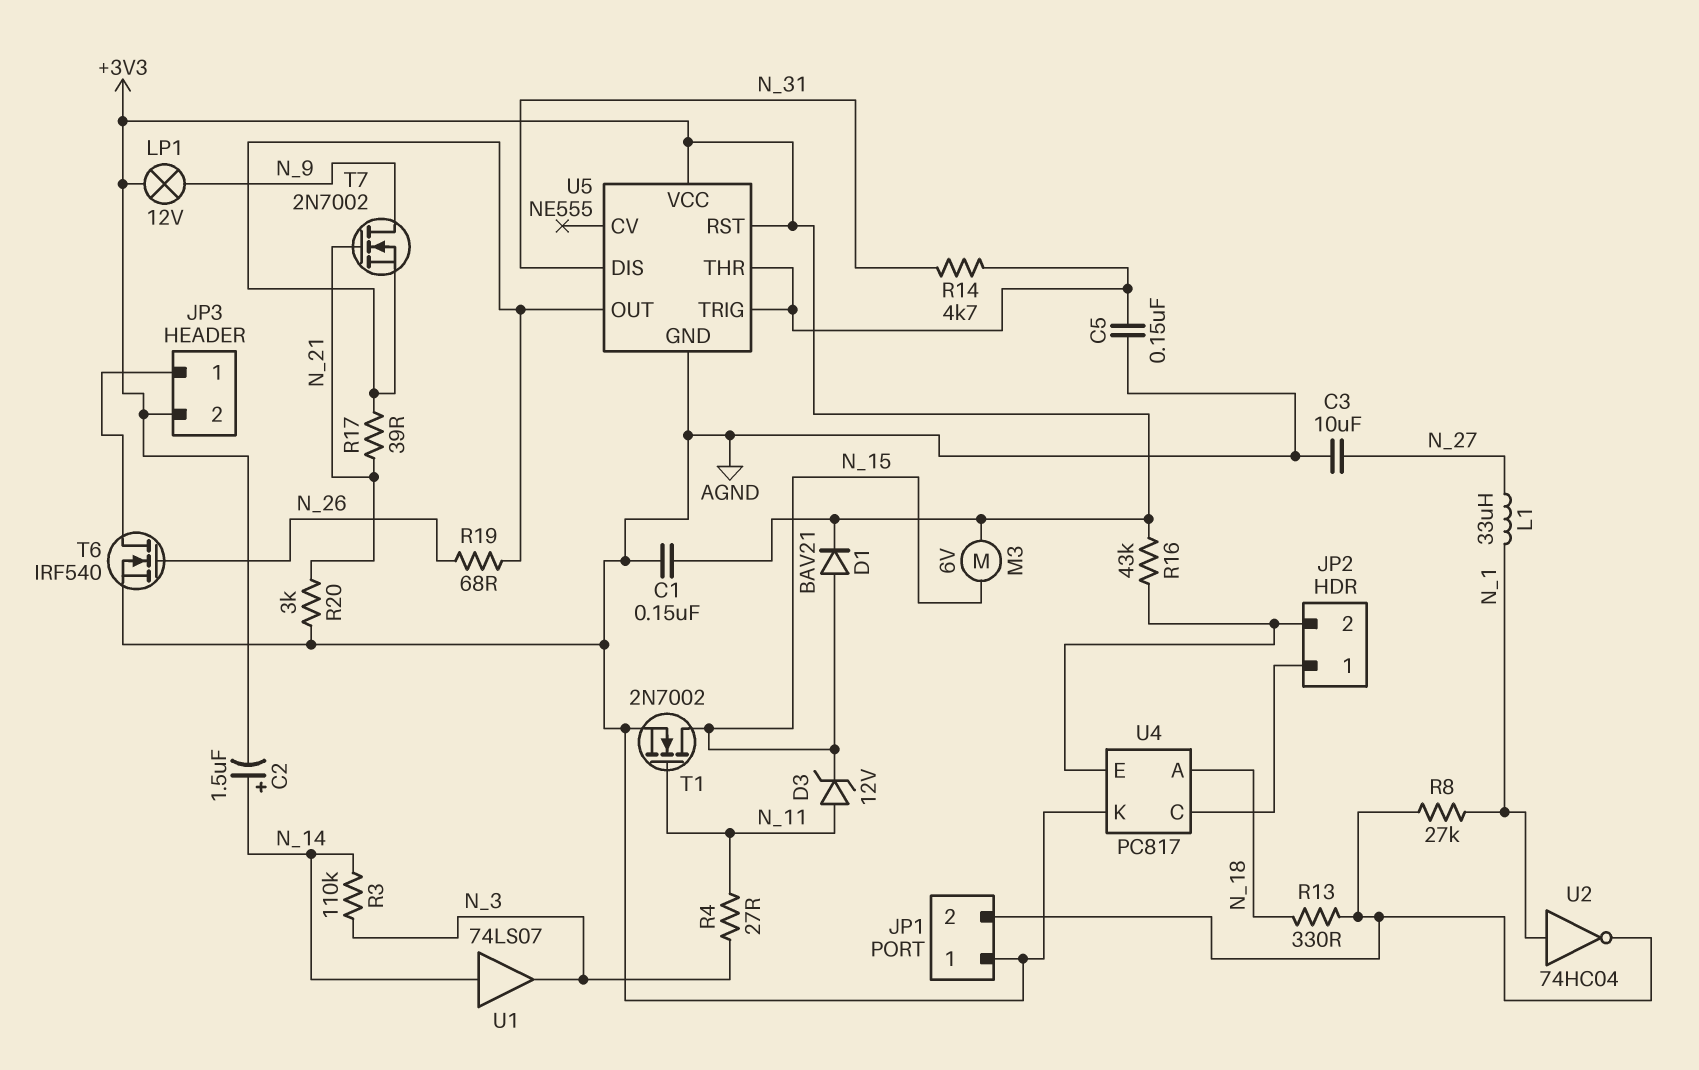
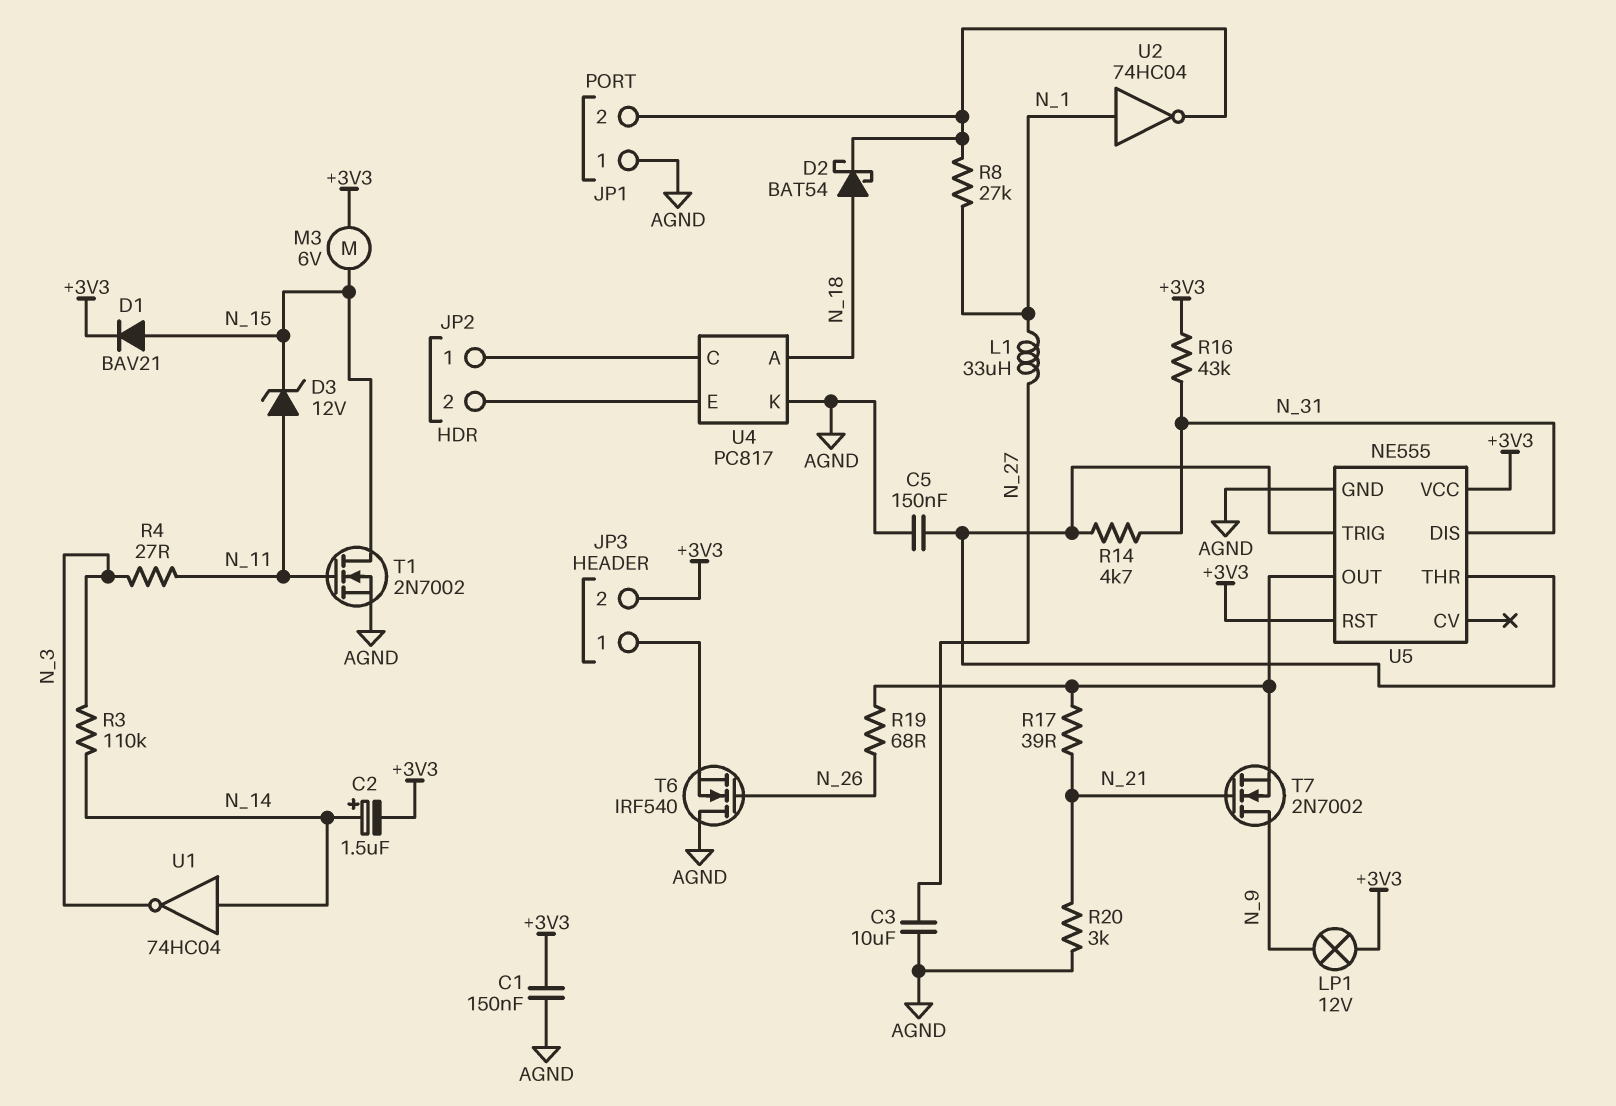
D2: none -> schottky BAT54 (A N_18, K JP1/2)
R13: 330 (JP1/2, N_18) -> none
R16: 43k (+3V3, JP2/2) -> 43k (+3V3, N_31)
T6: NMOS IRF540 (G N_26, D JP3/1, S AGND) -> NMOS IRF540 (G N_26, D AGND, S JP3/1)
U1: buffer 74LS07 (in N_14, out N_3) -> NOT 74HC04 (in N_14, out N_3)

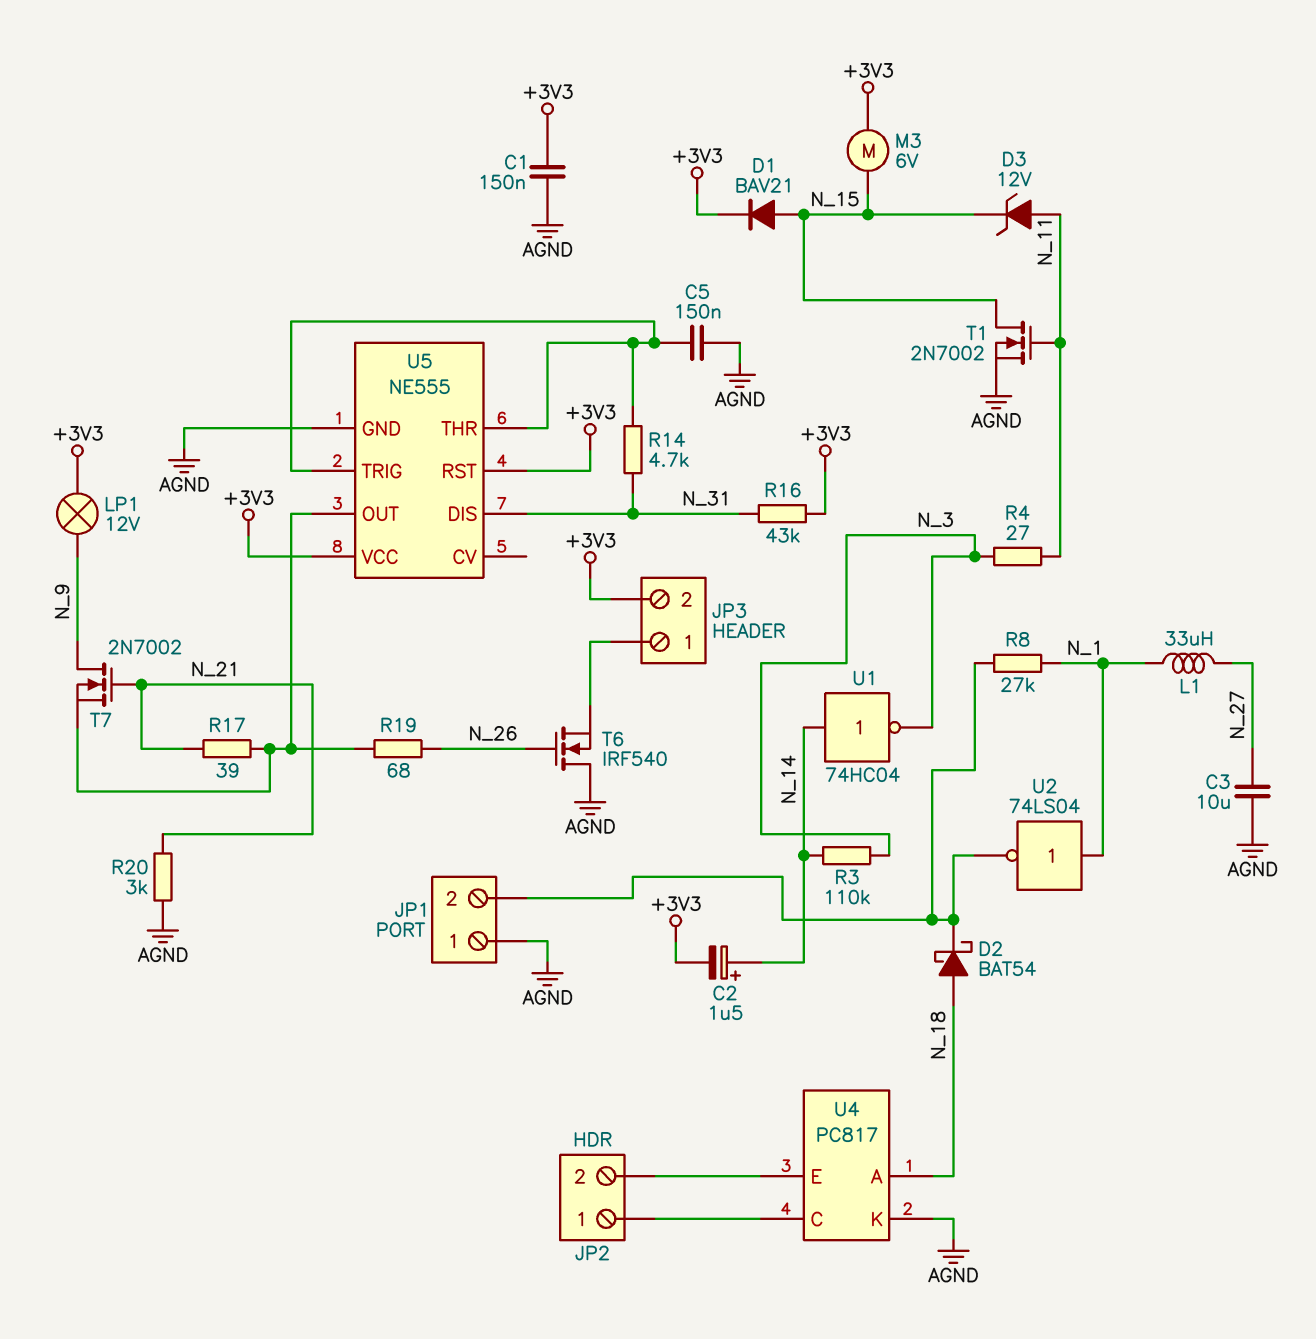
U2: NOT 74HC04 (in N_1, out JP1/2) -> NOT 74LS04 (in N_1, out JP1/2)

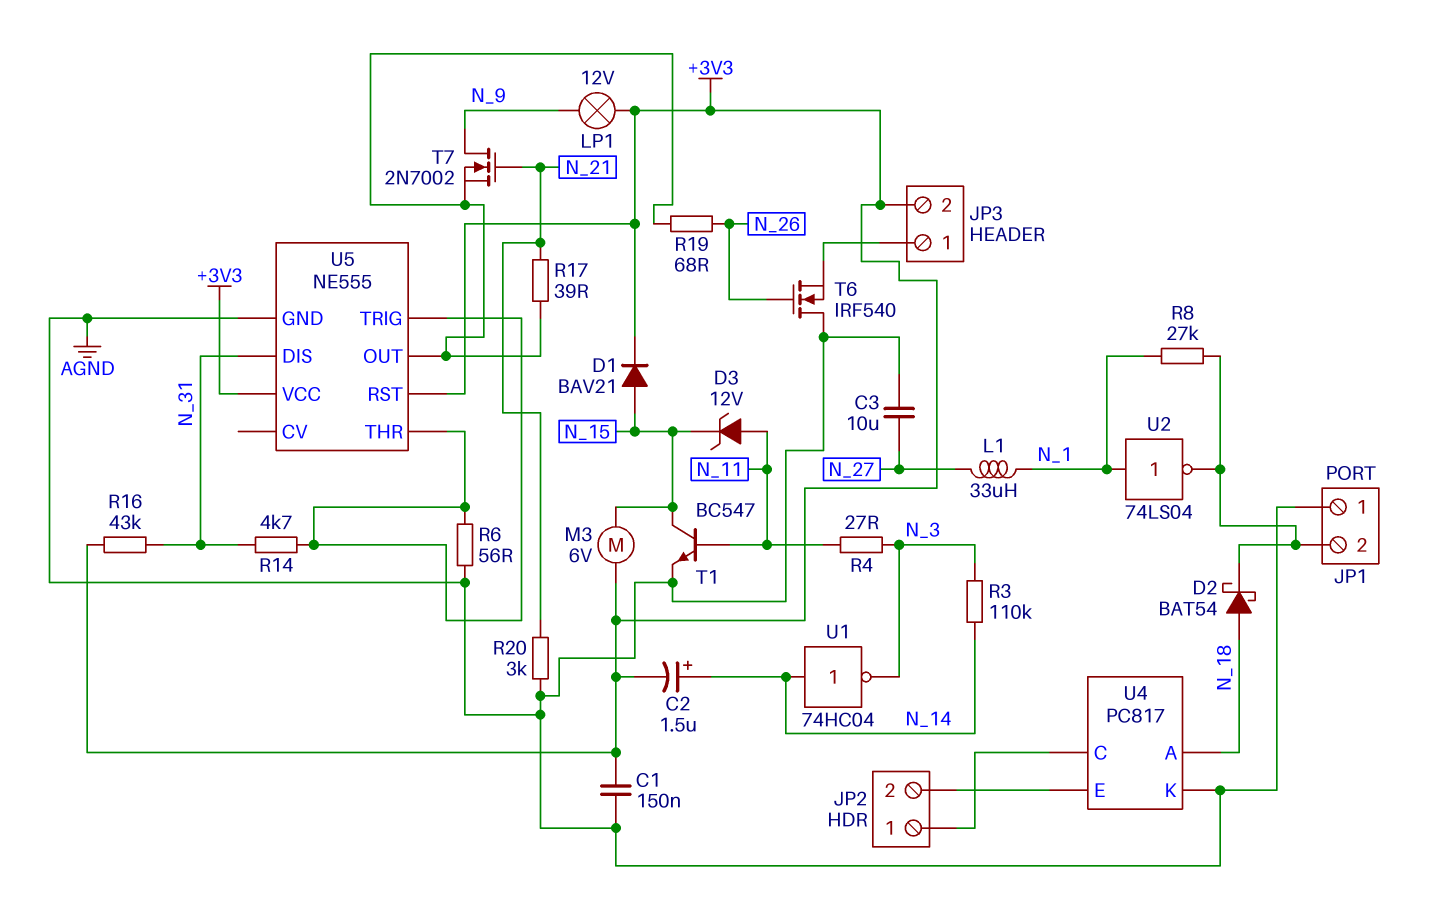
C5: 150nF (AGND, U5/THR) -> none
R6: none -> 56 (AGND, U5/THR)
T1: NMOS 2N7002 (G N_11, D N_15, S AGND) -> NPN BC547 (B N_11, C N_15, E AGND)

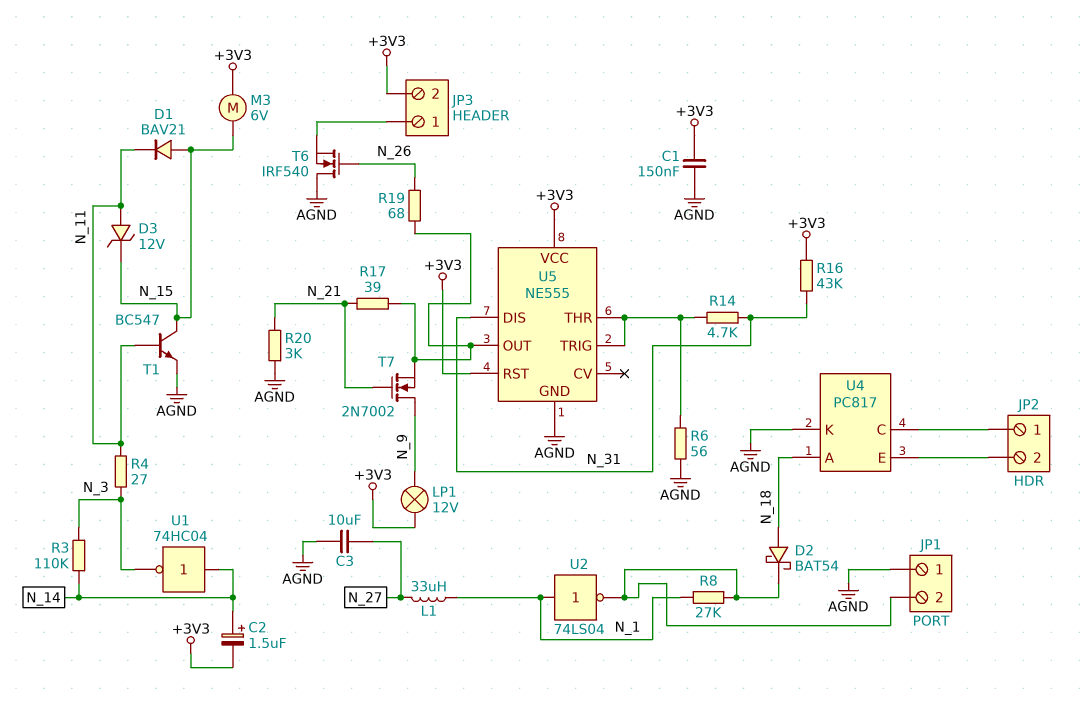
D1: diode BAV21 (A N_15, K +3V3) -> diode BAV21 (A N_15, K N_11)

